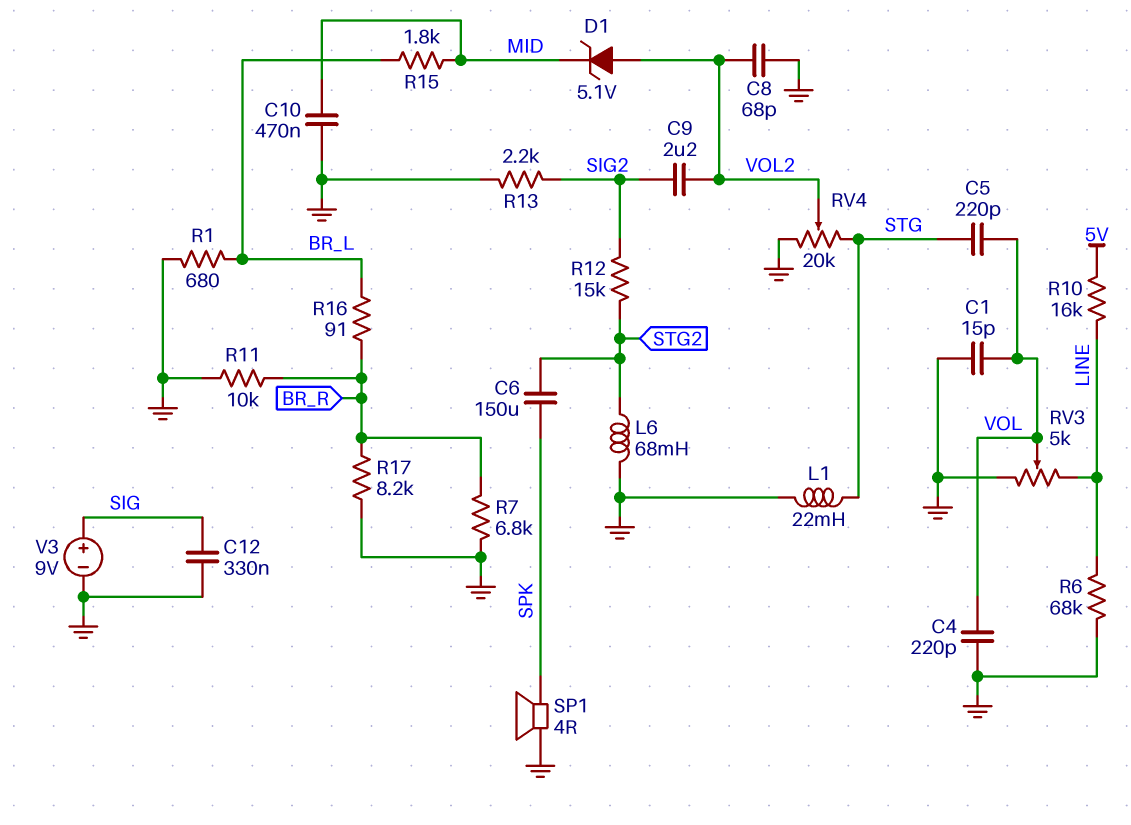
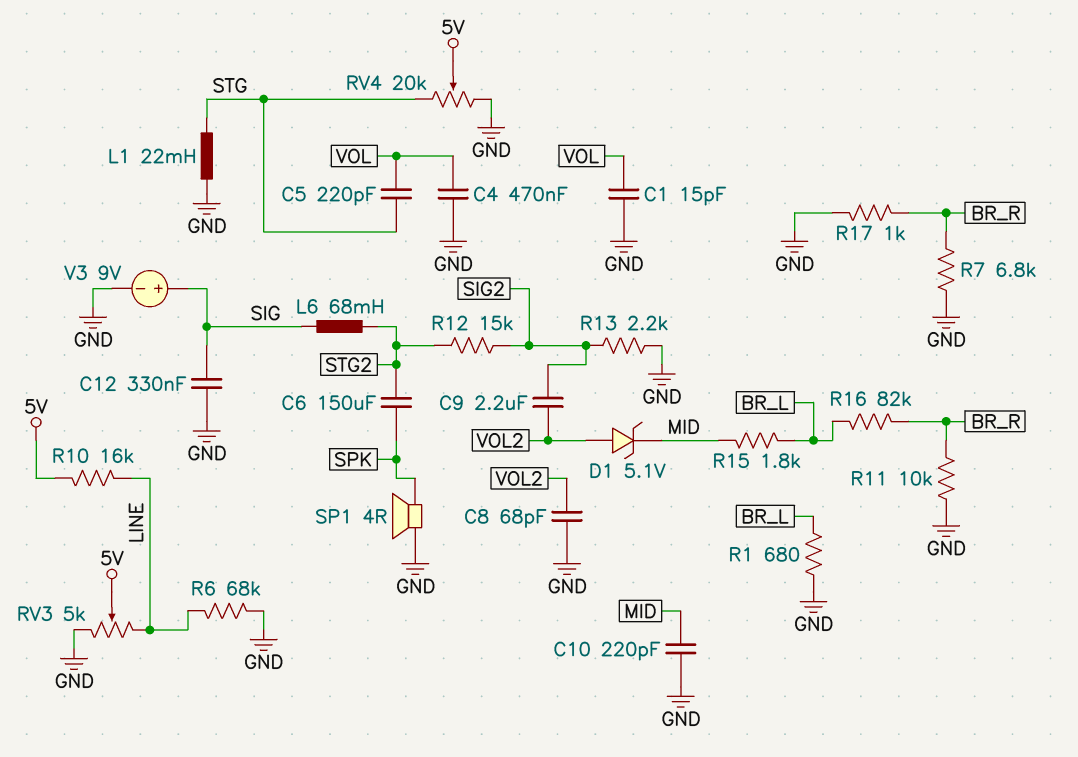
C4: 220pF (GND, VOL) -> 470nF (GND, VOL)
C10: 470nF (GND, MID) -> 220pF (GND, MID)
L6: 68mH (GND, STG2) -> 68mH (SIG, STG2)
R16: 91 (BR_L, BR_R) -> 82k (BR_L, BR_R)
R17: 8.2k (BR_R, GND) -> 1k (BR_R, GND)
RV3: 5k (GND, LINE, wiper VOL) -> 5k (GND, LINE, wiper 5V)
RV4: 20k (GND, STG, wiper VOL2) -> 20k (GND, STG, wiper 5V)

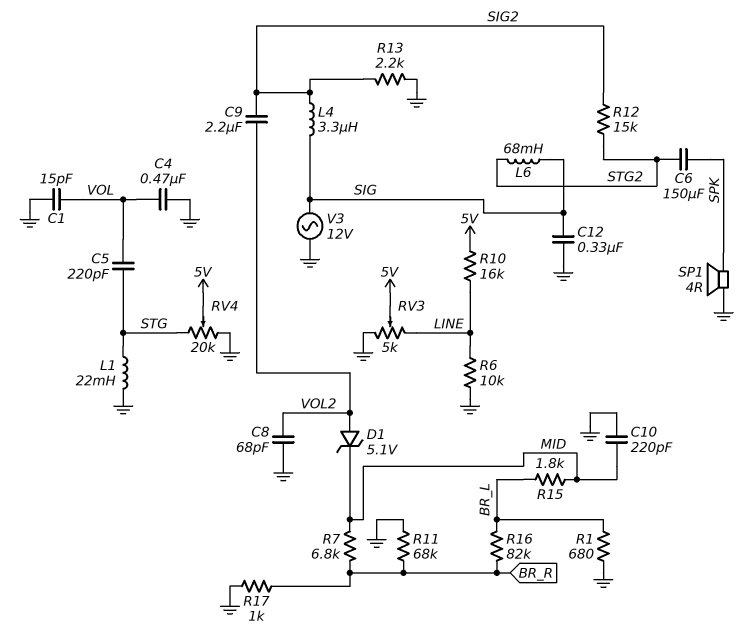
L4: none -> 3.3uH (SIG, SIG2)
R6: 68k (GND, LINE) -> 10k (GND, LINE)
R7: 6.8k (BR_R, GND) -> 6.8k (BR_R, MID)
R11: 10k (BR_R, GND) -> 68k (BR_R, GND)
V3: 9V (plus SIG, minus GND) -> AC 12V (GND, SIG)

